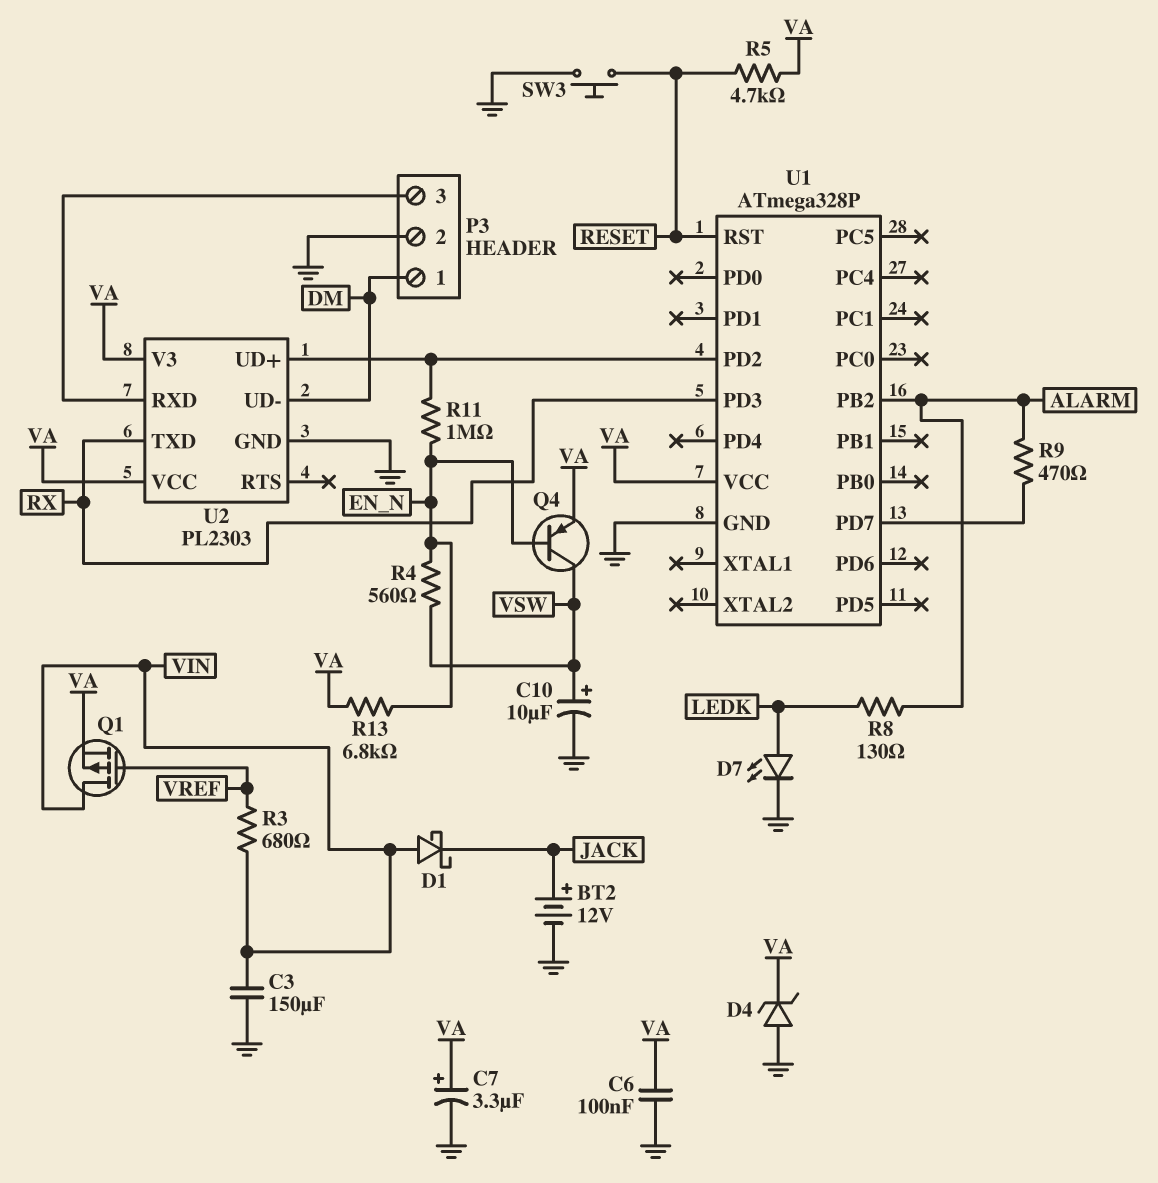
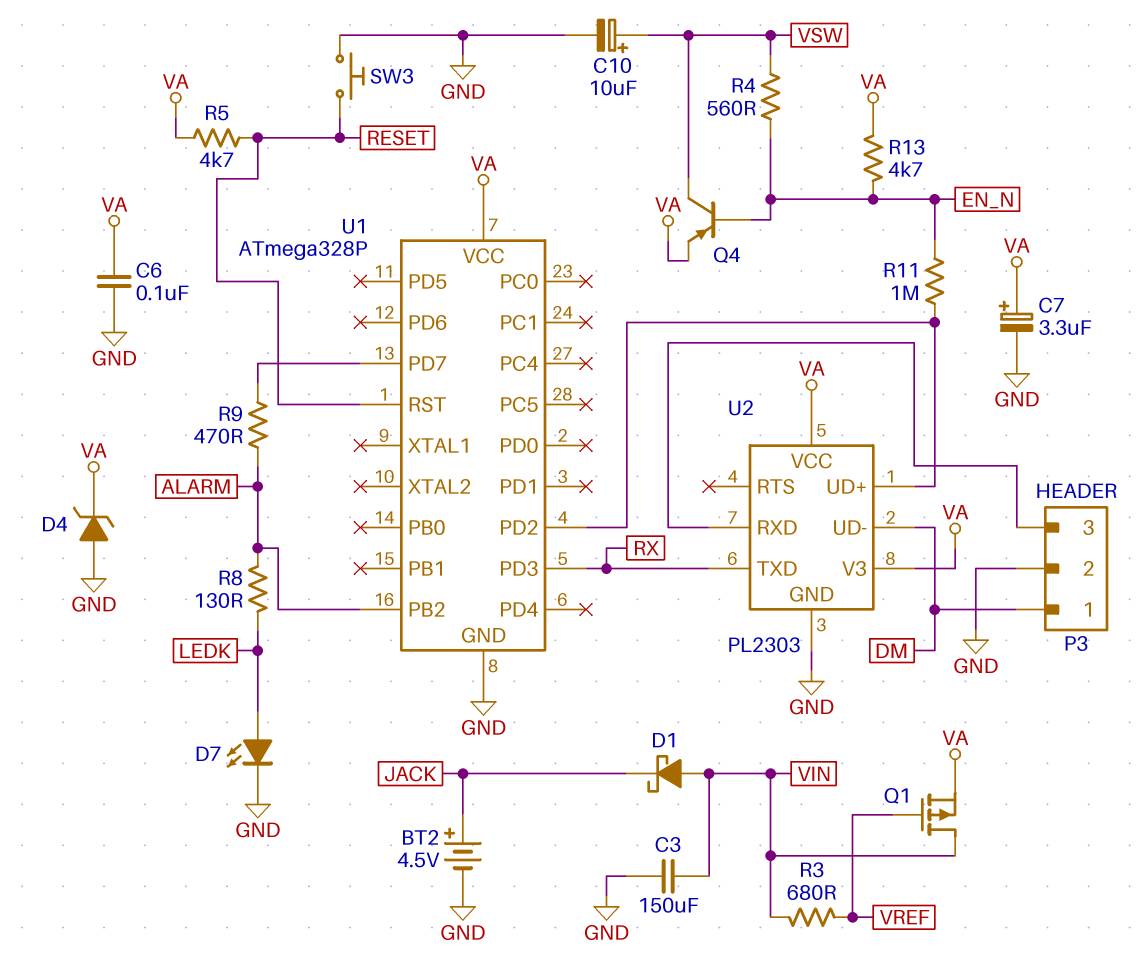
BT2: 12V (plus JACK, minus GND) -> 4.5V (plus JACK, minus GND)
R13: 6.8k (EN_N, VA) -> 4.7k (EN_N, VA)

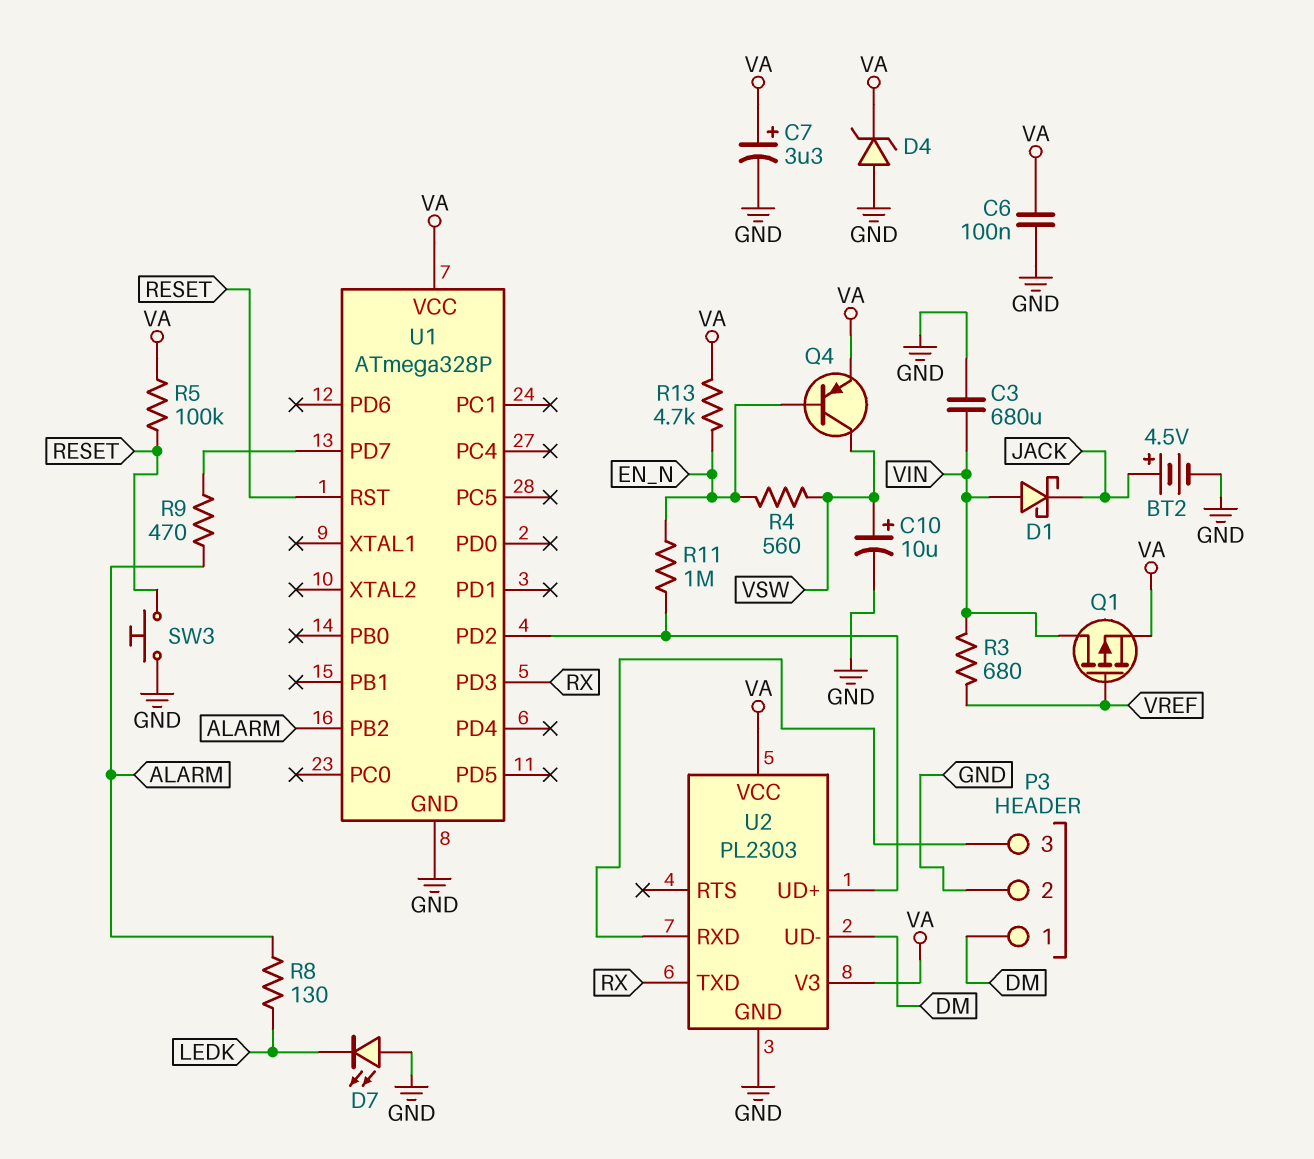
C3: 150uF (GND, VIN) -> 680uF (GND, VIN)
D7: LED (A LEDK, K GND) -> LED (A GND, K LEDK)
R5: 4.7k (RESET, VA) -> 100k (RESET, VA)

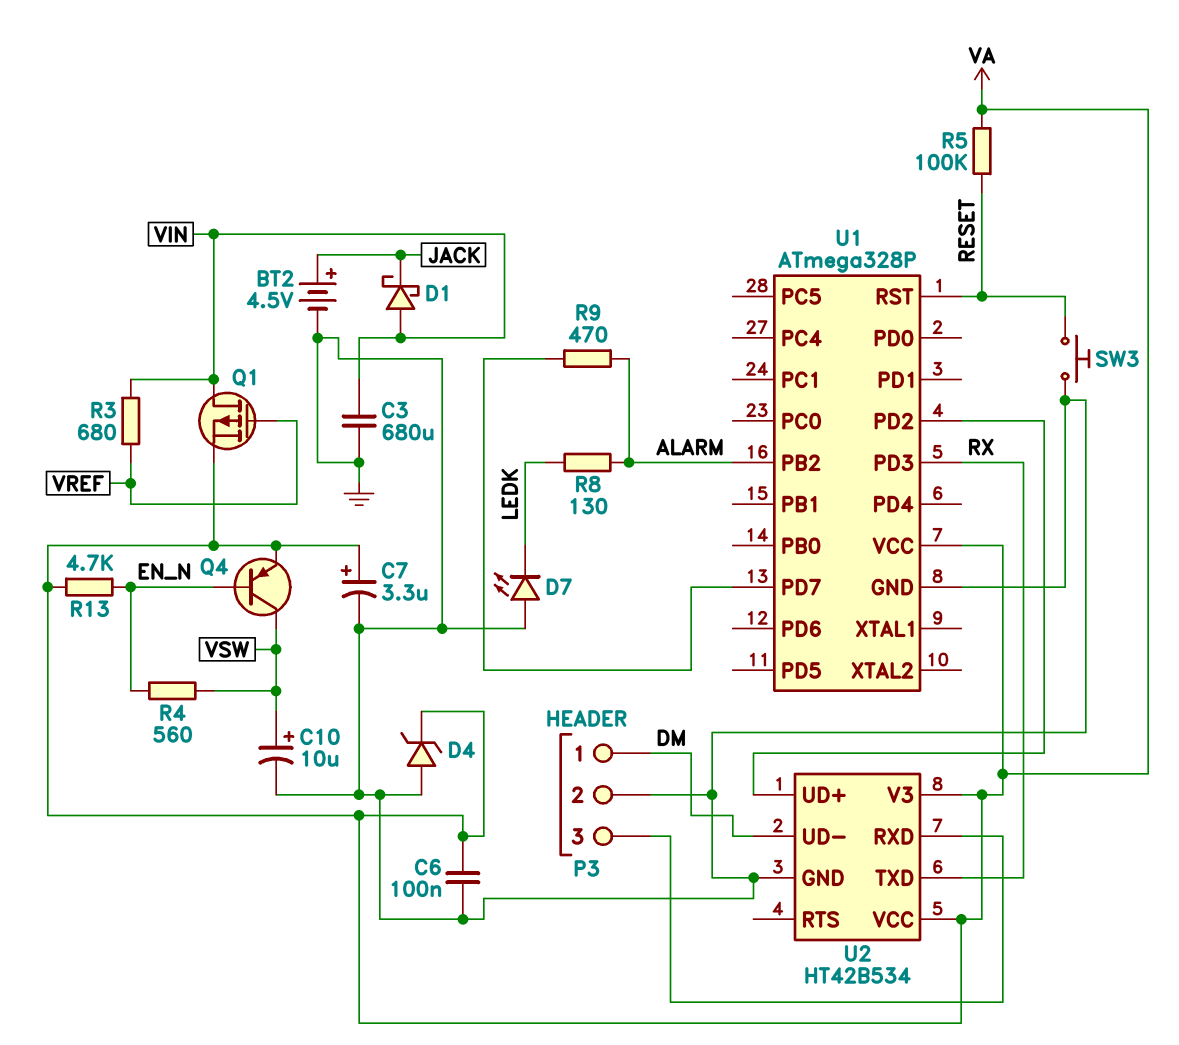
R11: 1M (EN_N, U1/PD2) -> none
U2: PL2303 -> HT42B534

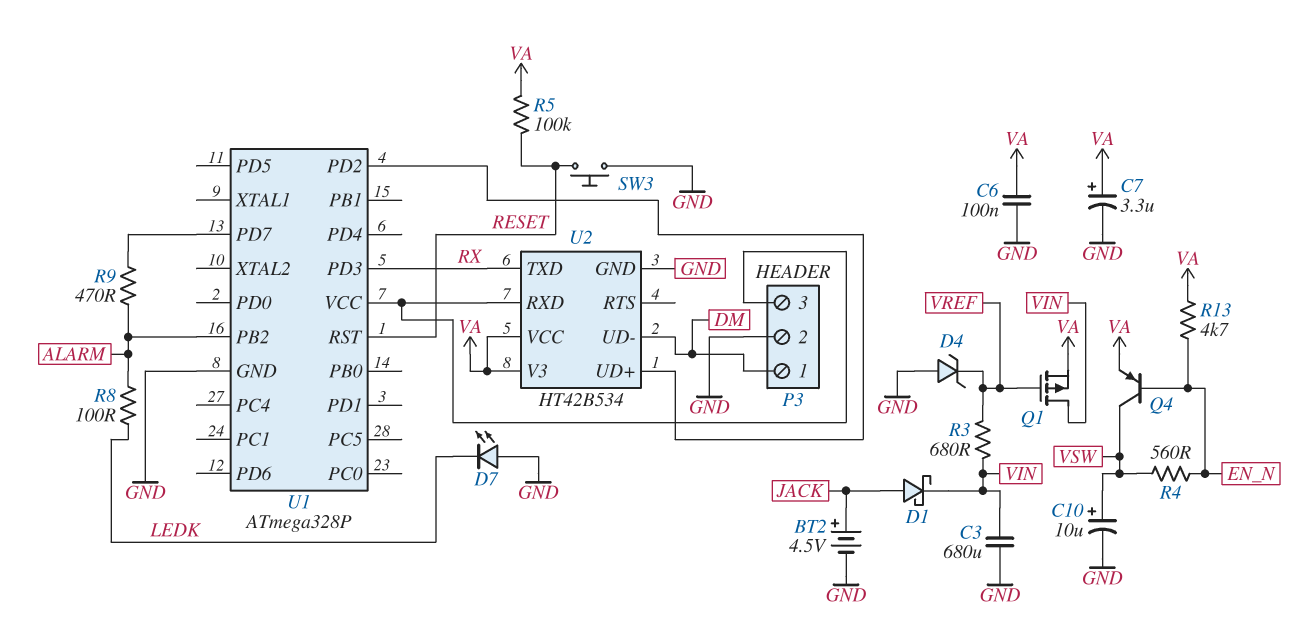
D1: schottky (A VIN, K JACK) -> schottky (A JACK, K VIN)
D4: zener (A GND, K VA) -> zener (A GND, K VREF)
R8: 130 (ALARM, LEDK) -> 100 (ALARM, LEDK)
U1 pin VCC: VA -> P3/3

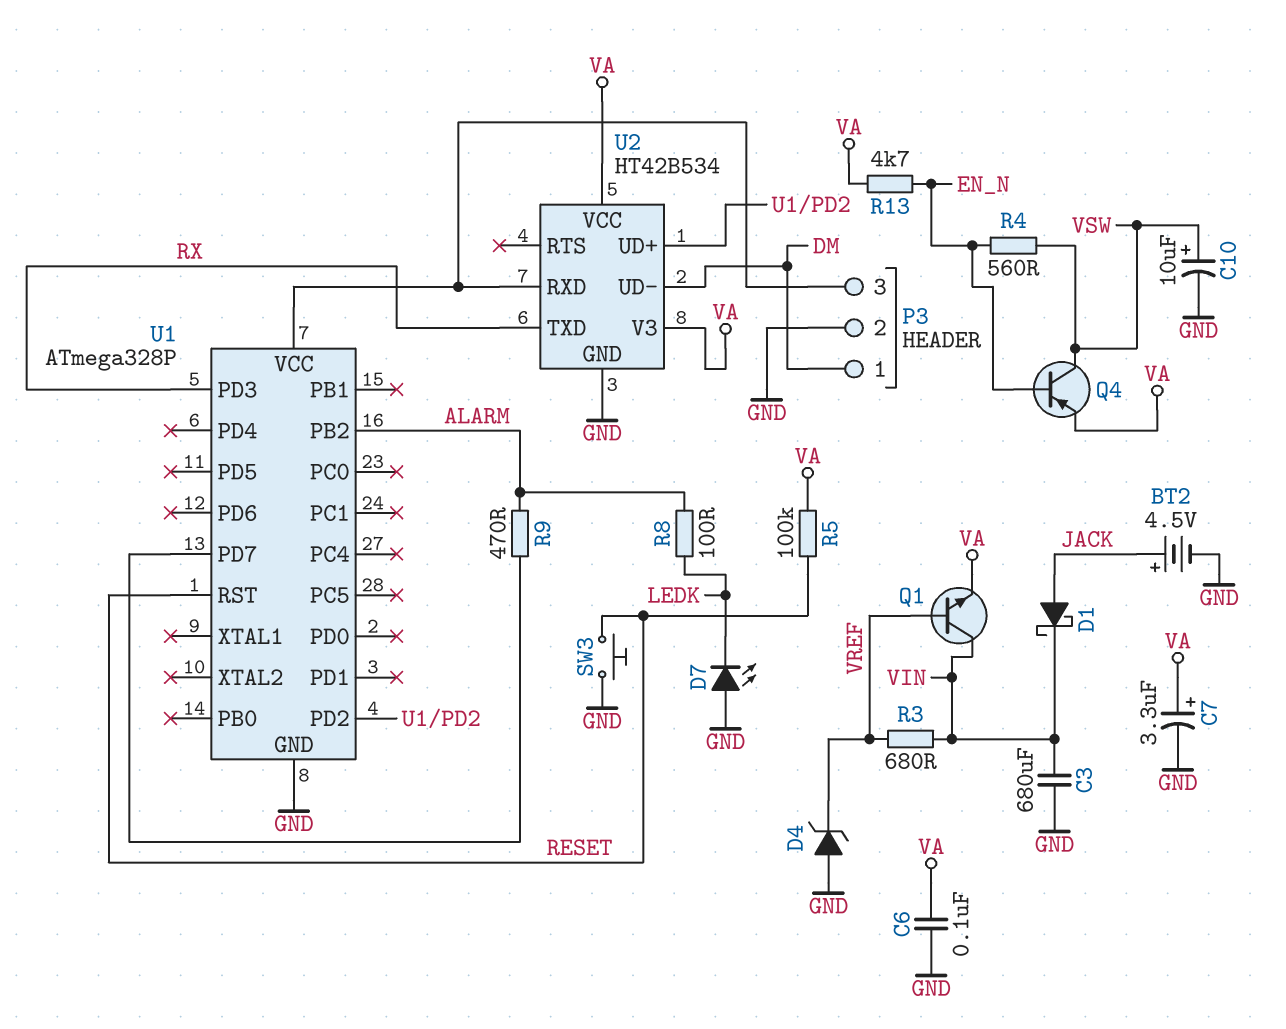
Q1: PMOS (G VREF, D VIN, S VA) -> NPN (B VREF, C VIN, E VA)

